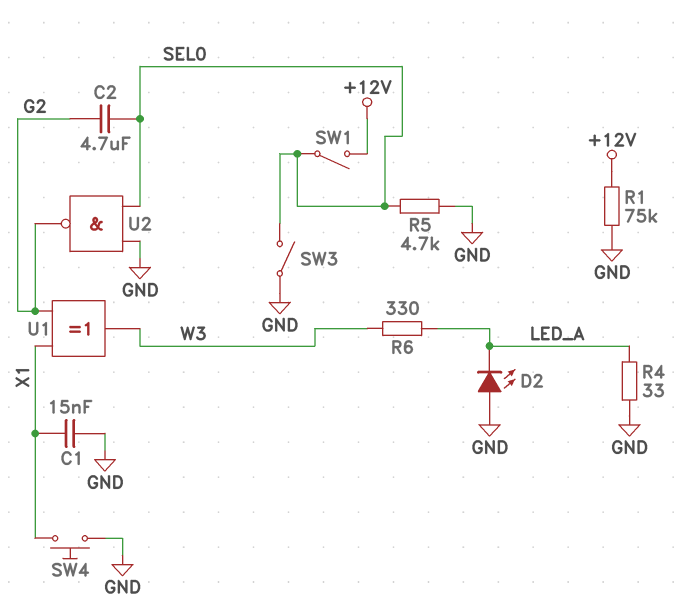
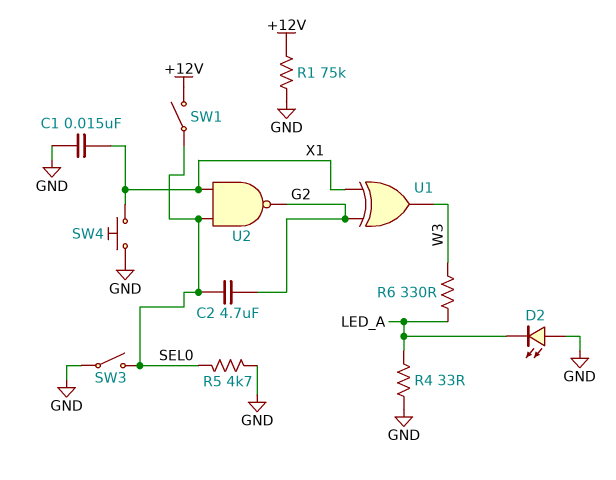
U2: NAND (in GND, in SEL0, out G2) -> NAND (in SEL0, in X1, out G2)

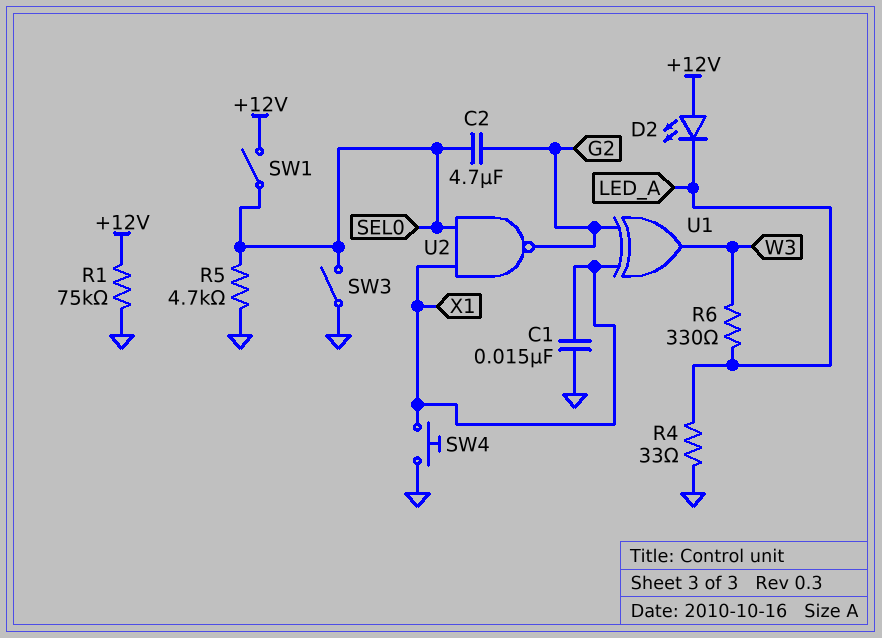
D2: LED (A GND, K LED_A) -> LED (A +12V, K LED_A)

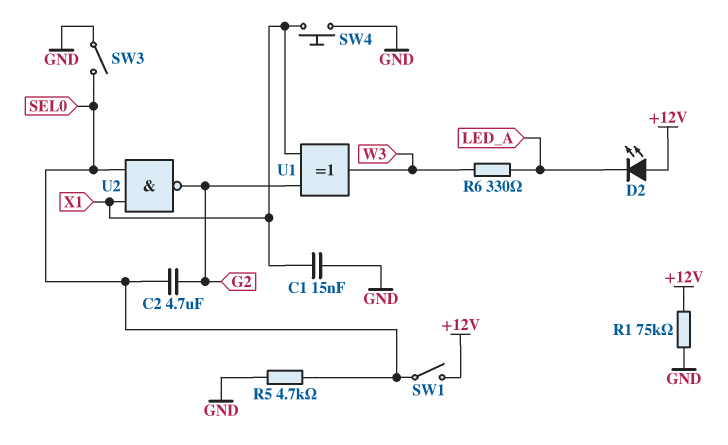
R4: 33 (GND, LED_A) -> none

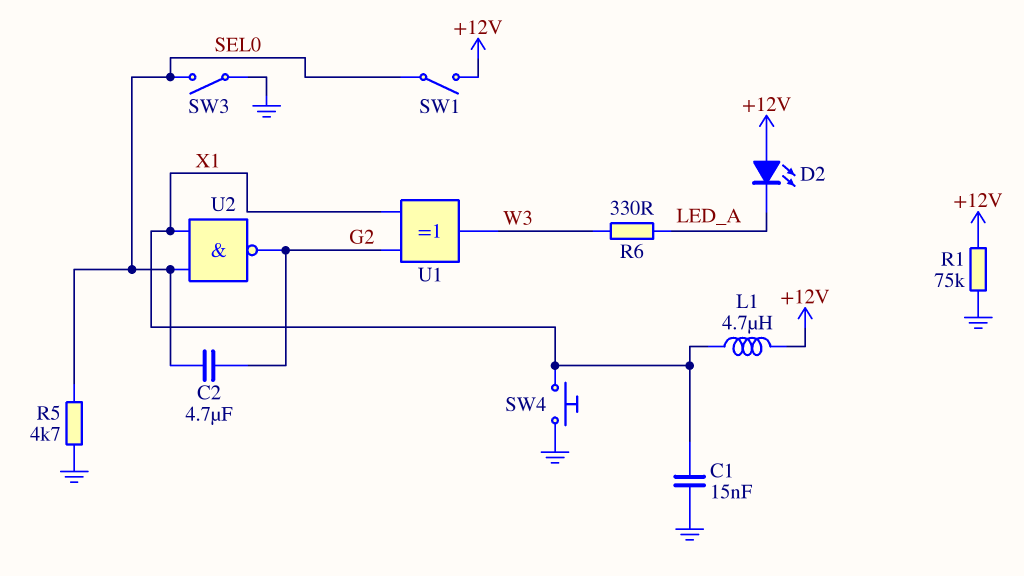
L1: none -> 4.7uH (+12V, X1)

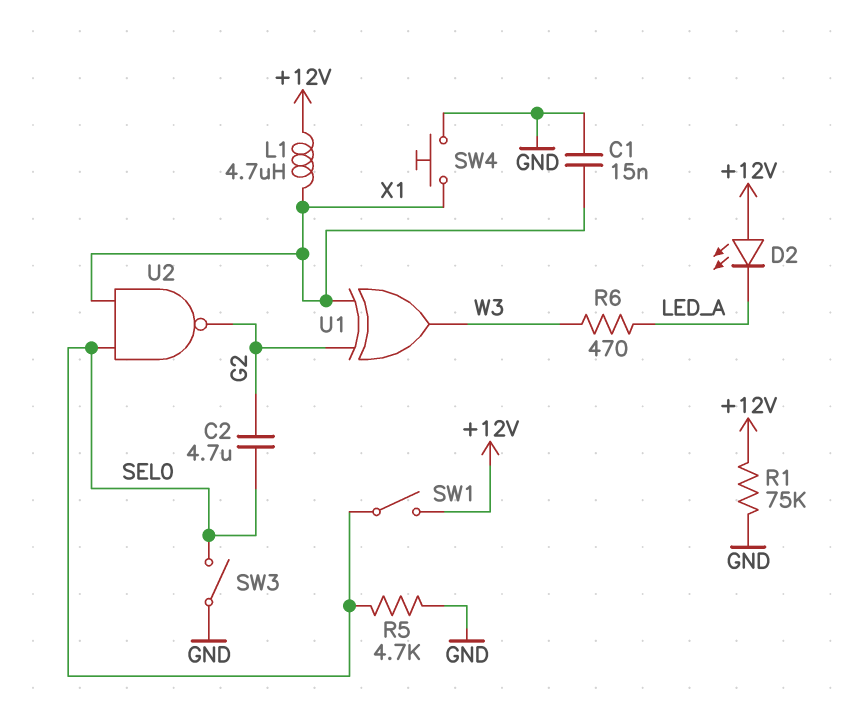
R6: 330 (LED_A, W3) -> 470 (LED_A, W3)

